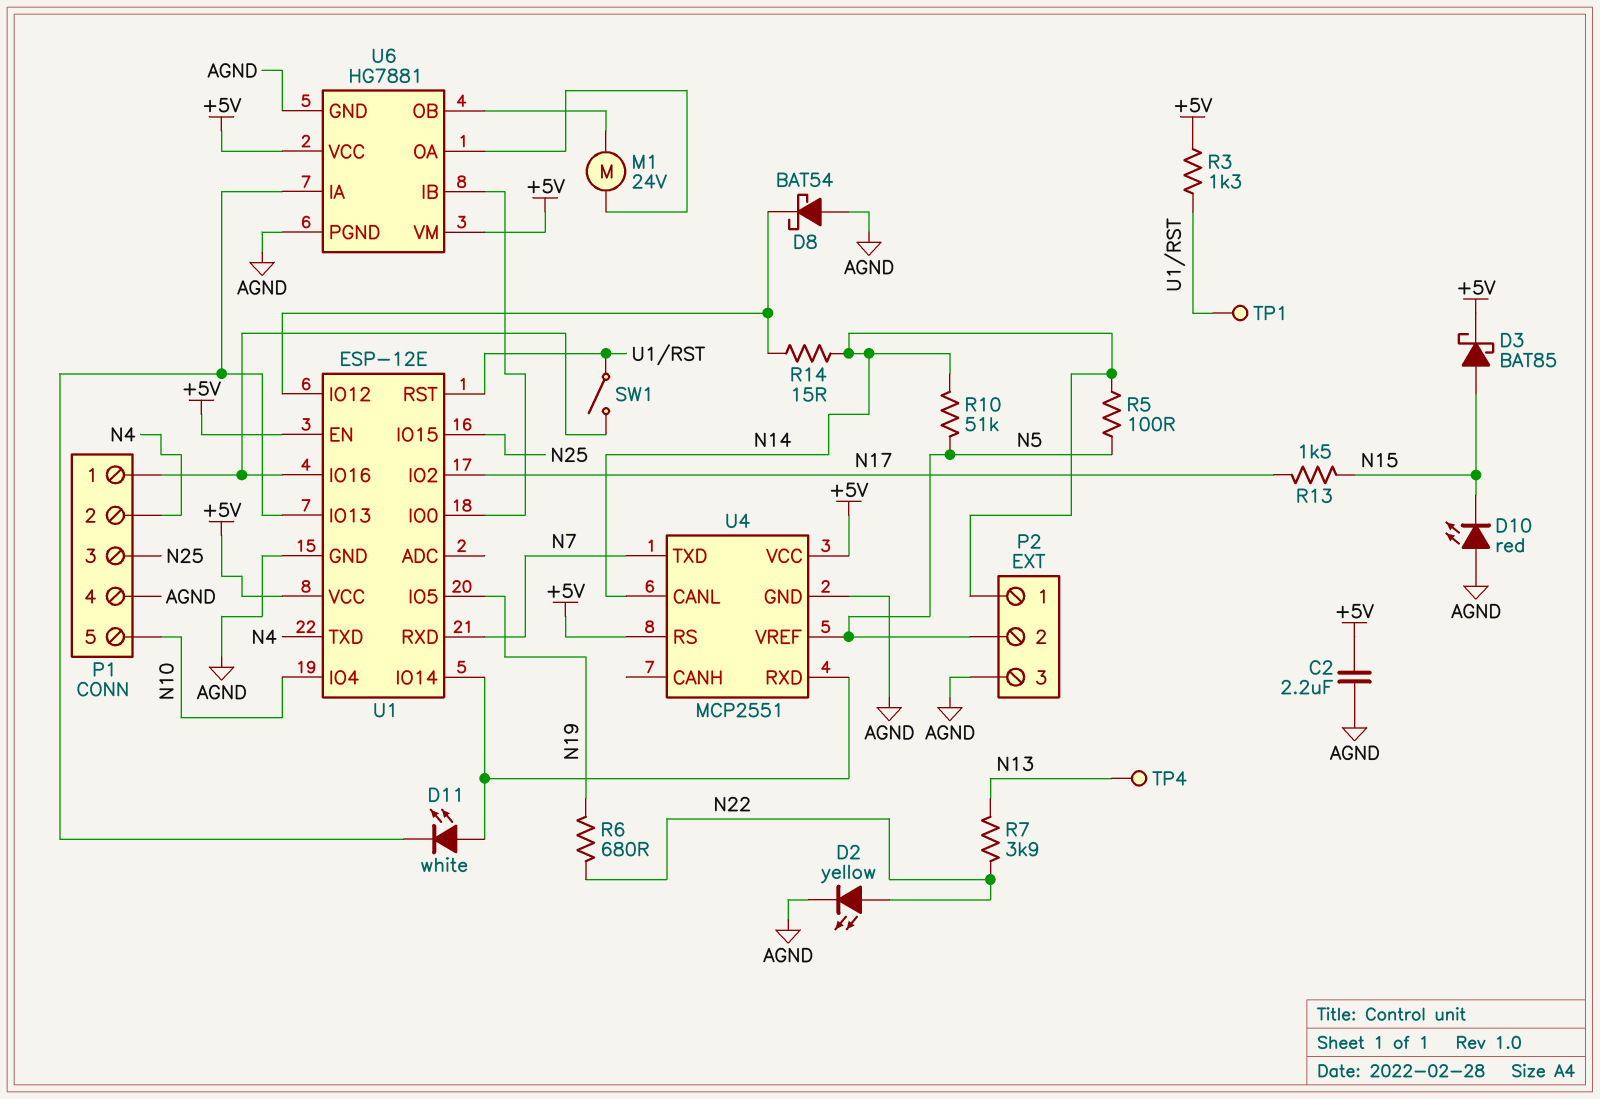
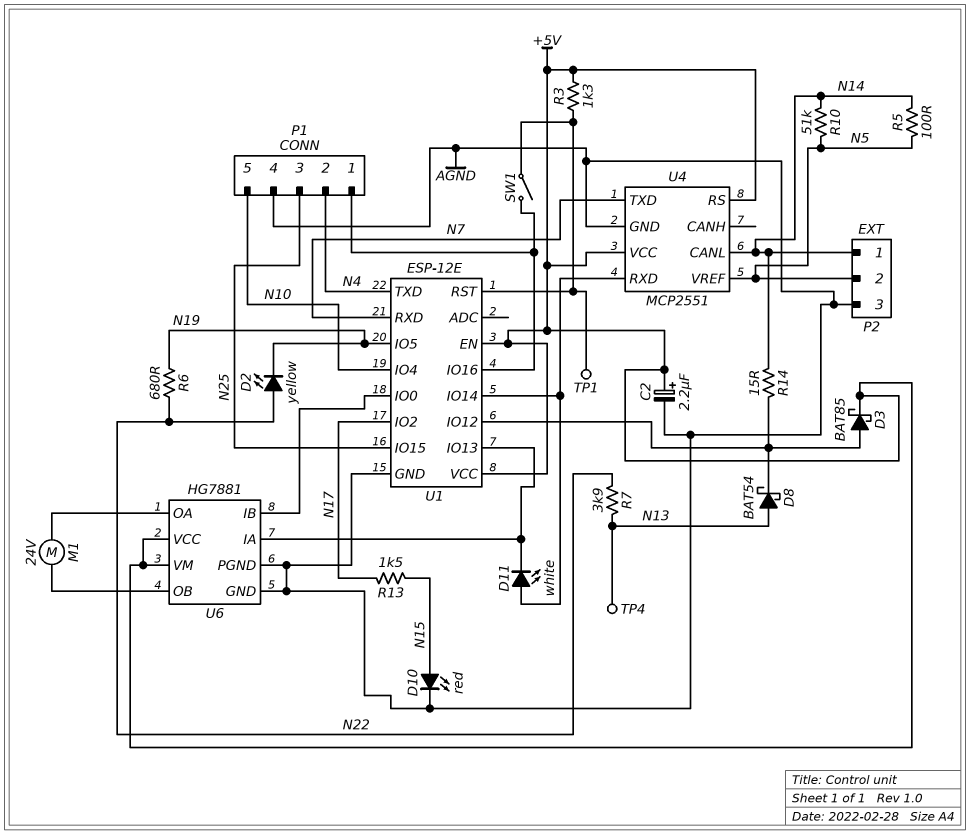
C2: 2.2uF (+5V, AGND) -> 2.2uF (plus +5V, minus AGND)
D2: LED yellow (A N22, K AGND) -> LED yellow (A N22, K N19)
D3: schottky BAT85 (A N15, K +5V) -> schottky BAT85 (A U1/IO12, K +5V)
D8: schottky BAT54 (A AGND, K U1/IO12) -> schottky BAT54 (A N13, K U1/IO12)
D10: LED red (A AGND, K N15) -> LED red (A N15, K AGND)

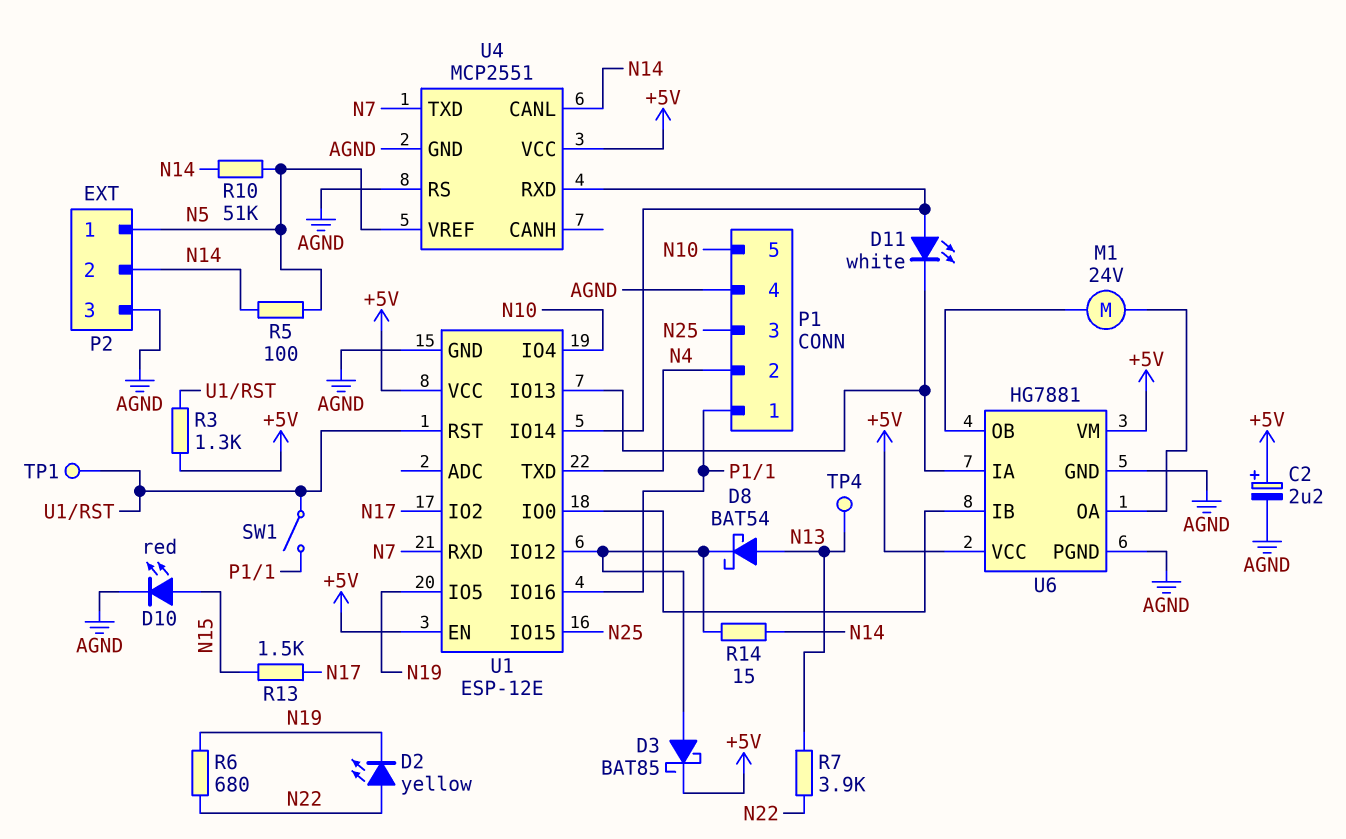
P2 pin 1: N14 -> N5
P2 pin 2: N5 -> N14
U4 pin RS: +5V -> AGND

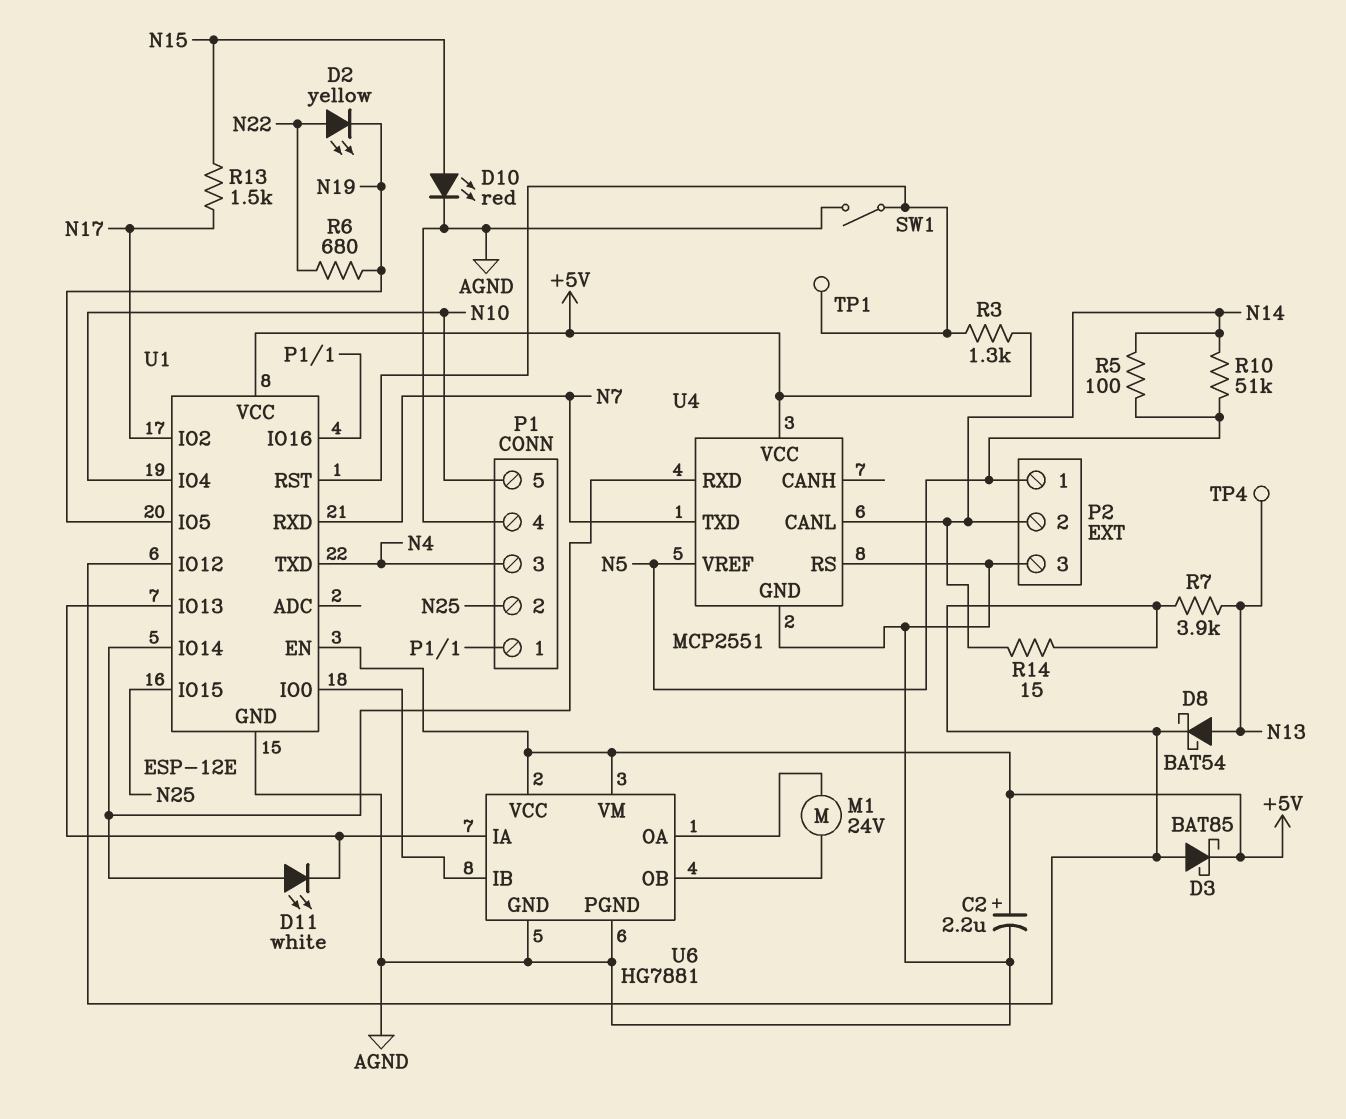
P1 pin 2: N4 -> N25
P1 pin 3: N25 -> N4
R7: 3.9k (N13, N22) -> 3.9k (N13, U1/IO12)
SW1: switch (P1/1, U1/RST) -> switch (AGND, U1/RST)

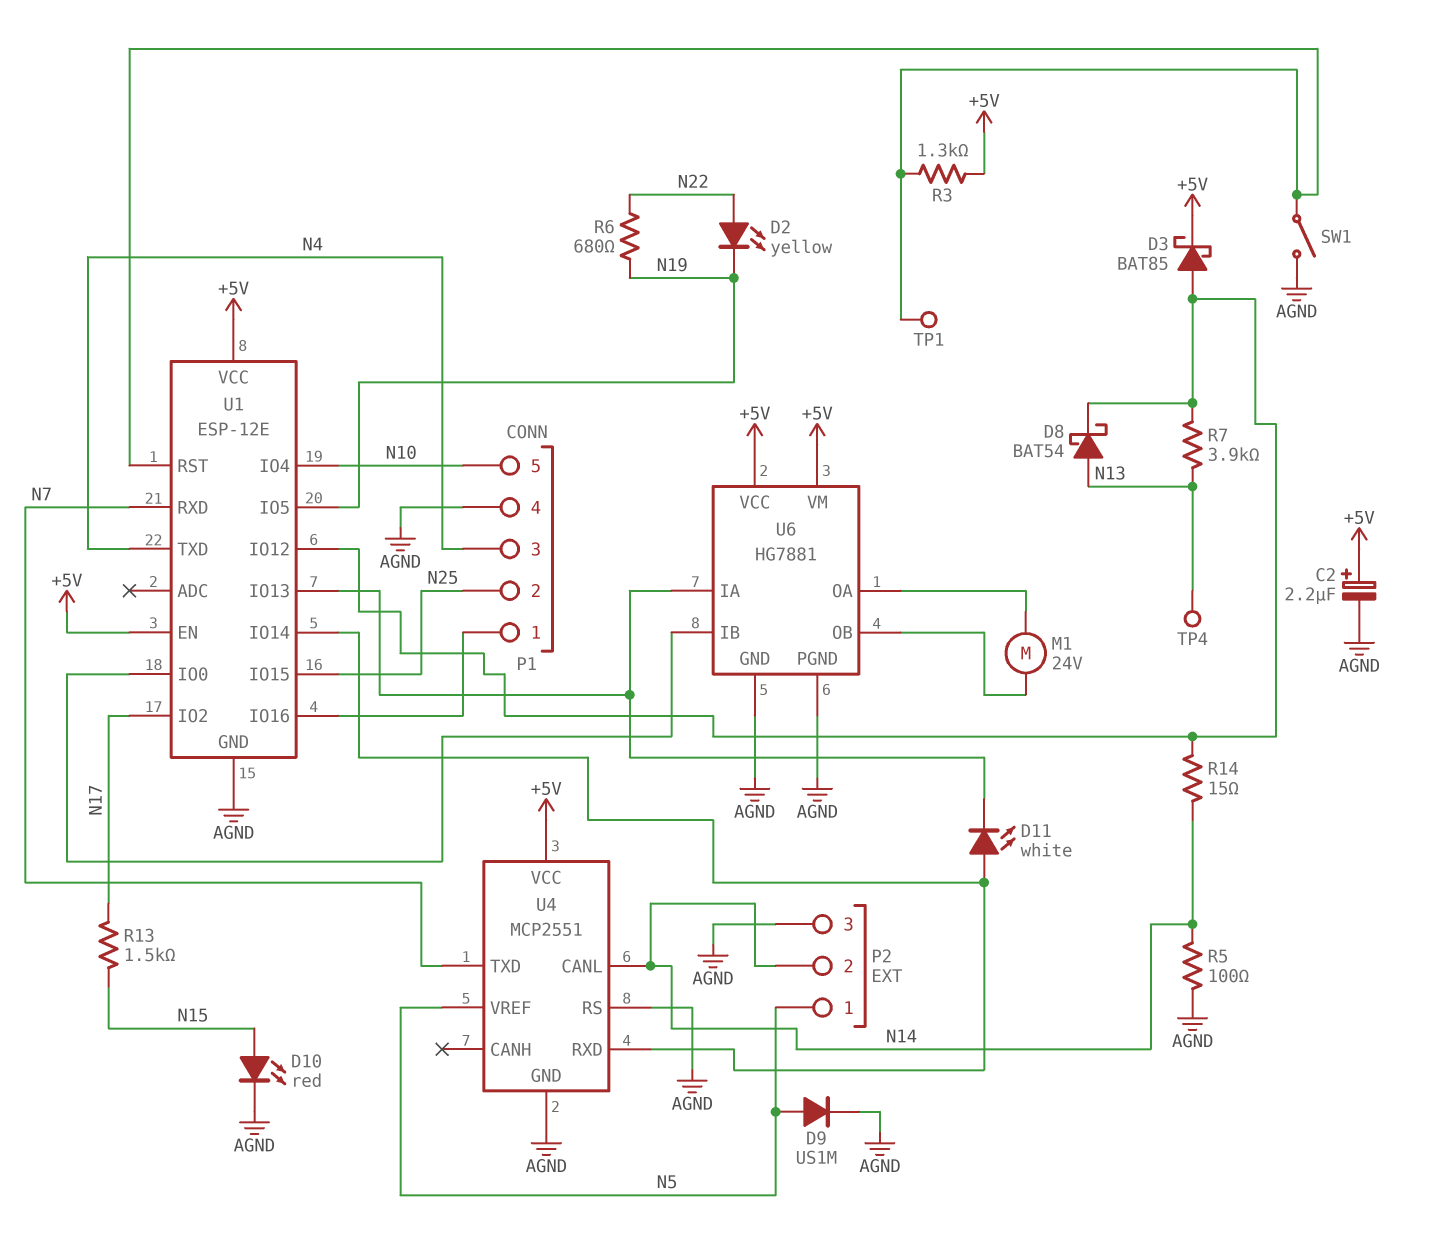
D9: none -> diode US1M (A N5, K AGND)
R5: 100 (N5, N14) -> 100 (AGND, N14)
R10: 51k (N5, N14) -> none

